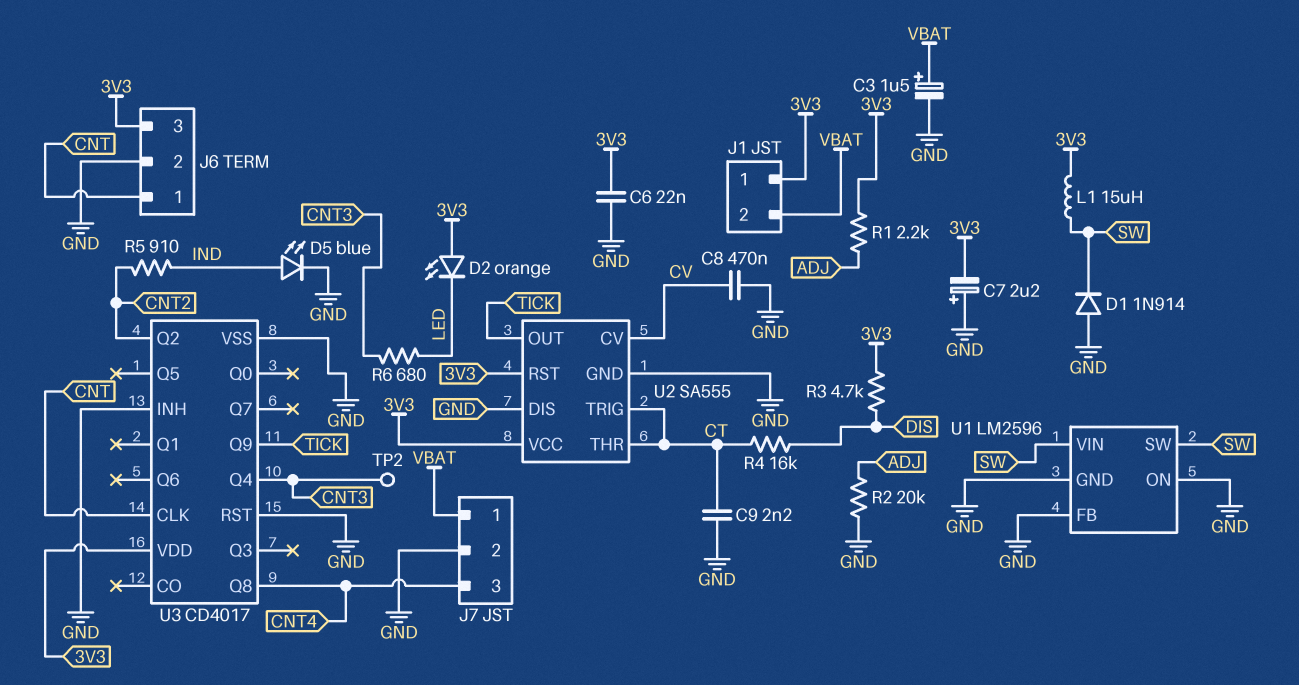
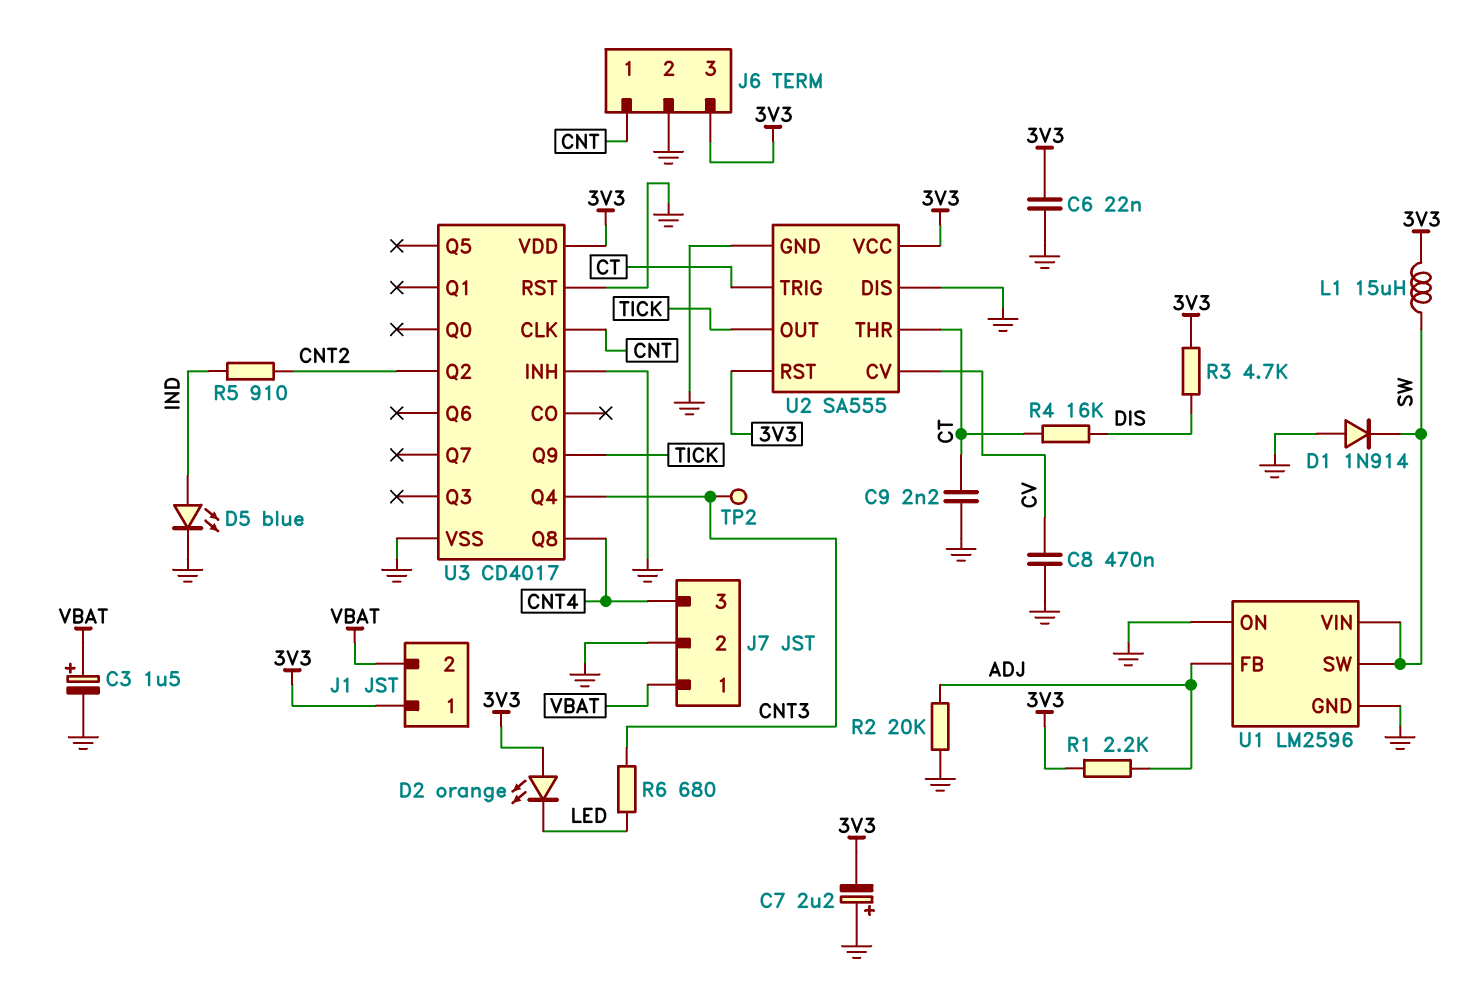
U1 pin FB: GND -> ADJ

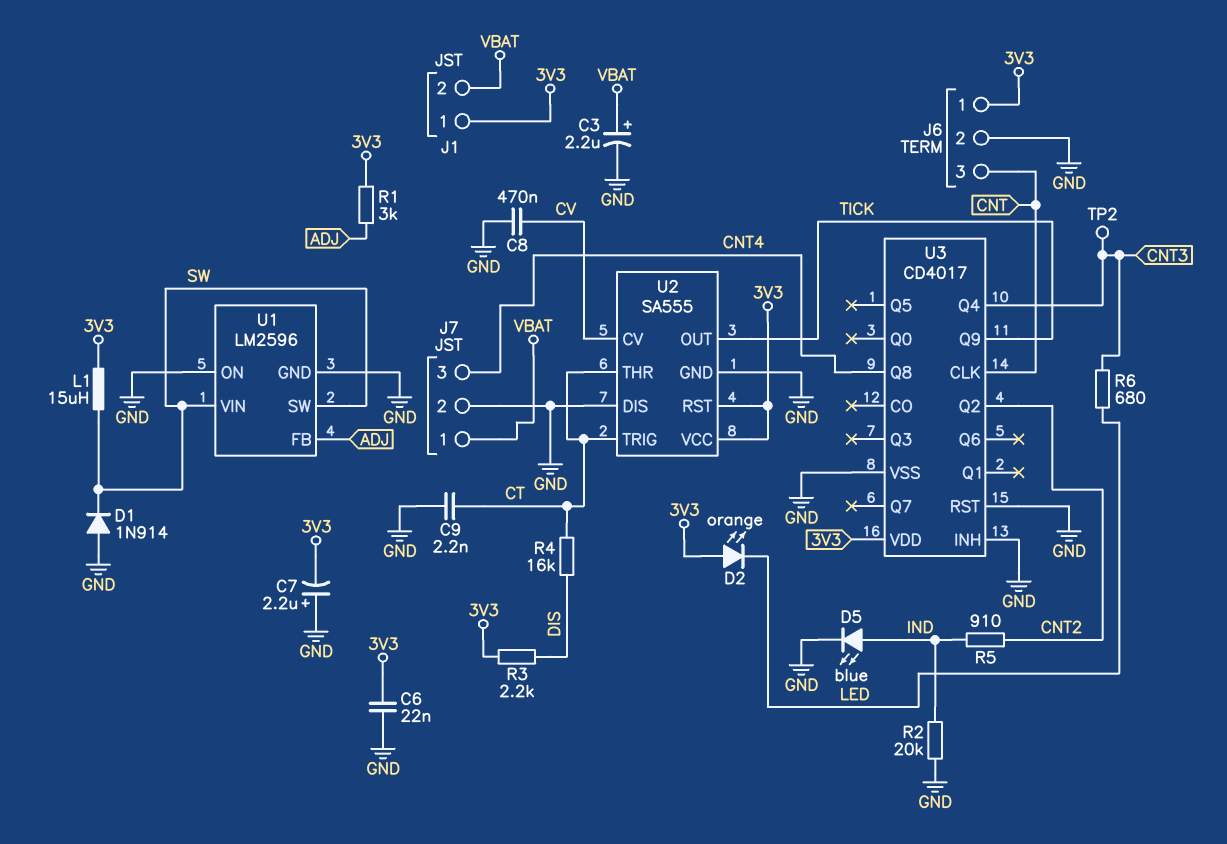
C3: 1.5uF (plus VBAT, minus GND) -> 2.2uF (plus VBAT, minus GND)
J6 pin 1: CNT -> 3V3
J6 pin 3: 3V3 -> CNT
R1: 2.2k (3V3, ADJ) -> 3k (3V3, ADJ)
R2: 20k (ADJ, GND) -> 20k (GND, IND)
R3: 4.7k (3V3, DIS) -> 2.2k (3V3, DIS)

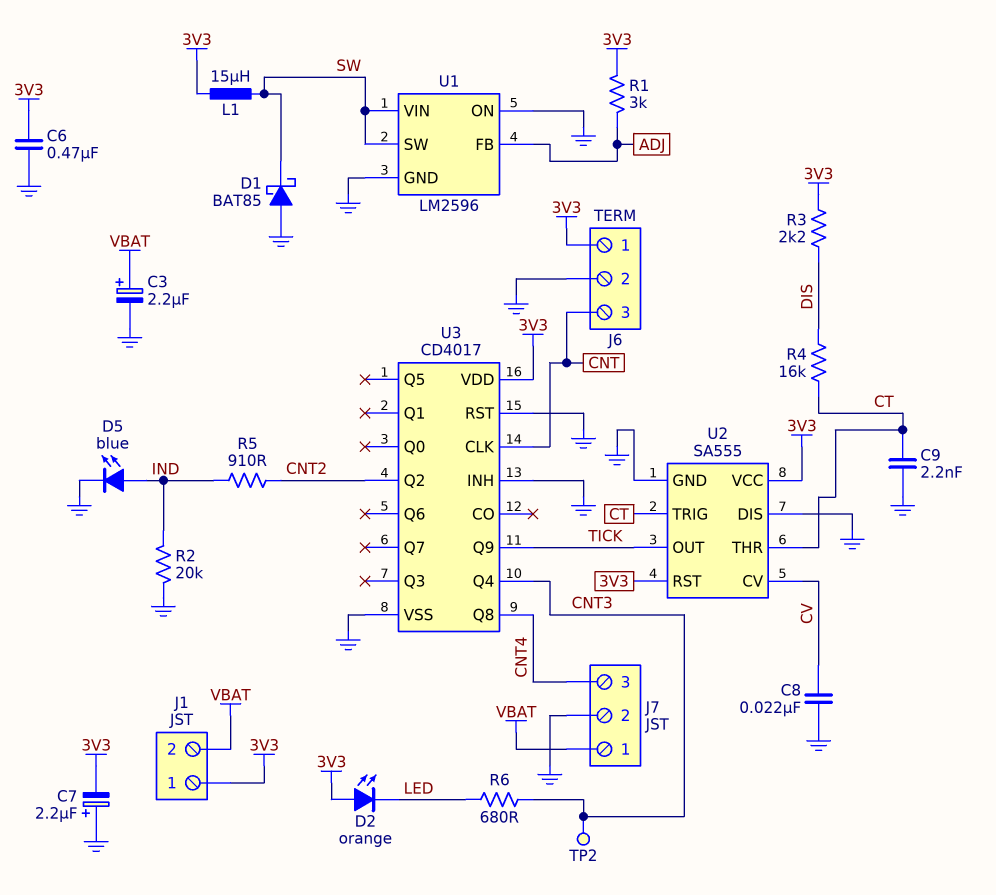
C6: 22nF (3V3, GND) -> 470nF (3V3, GND)
C8: 470nF (CV, GND) -> 22nF (CV, GND)
D1: diode 1N914 (A GND, K SW) -> schottky BAT85 (A GND, K SW)

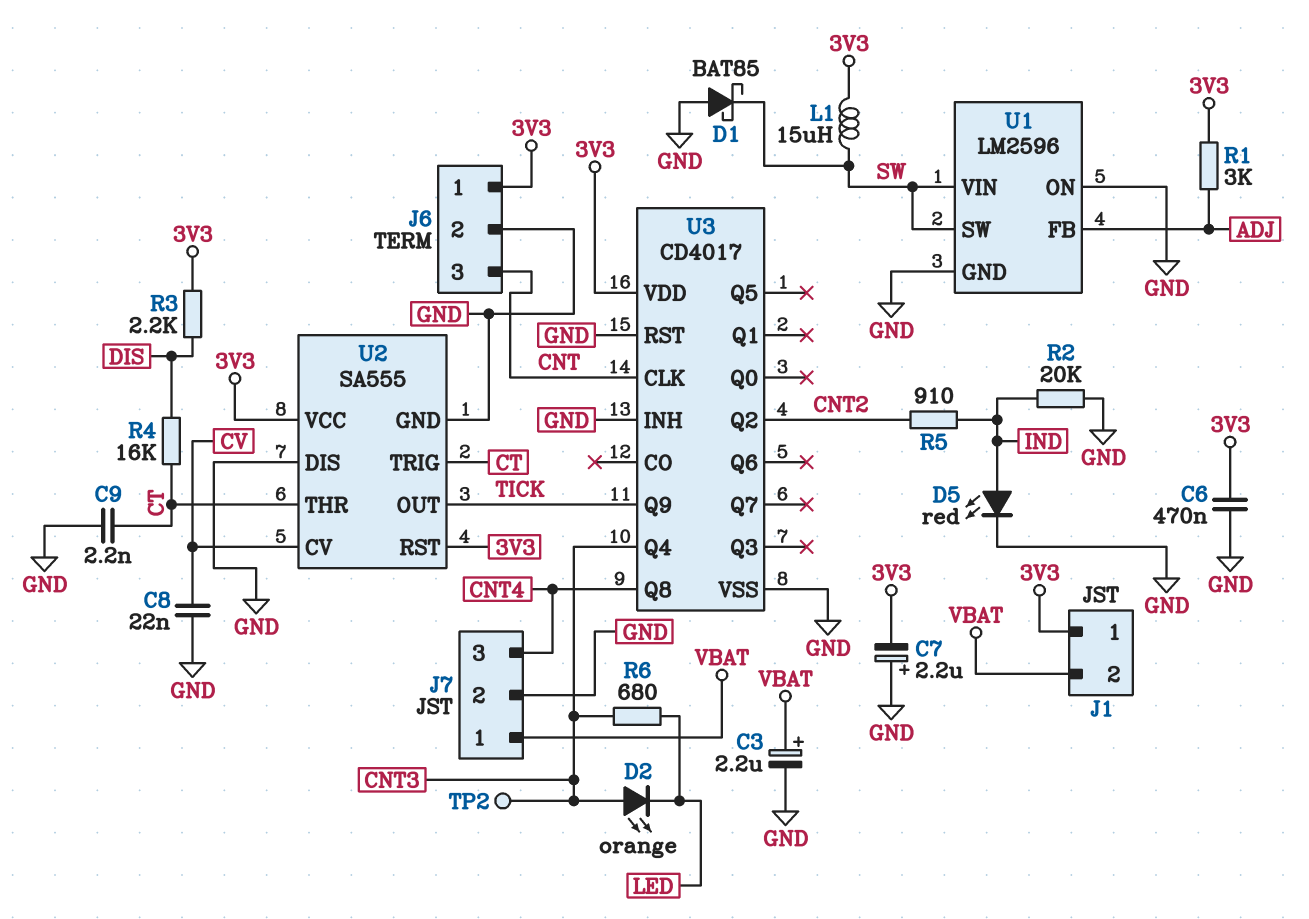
D2: LED orange (A 3V3, K LED) -> LED orange (A CNT3, K LED)
D5: LED blue (A IND, K GND) -> LED red (A IND, K GND)

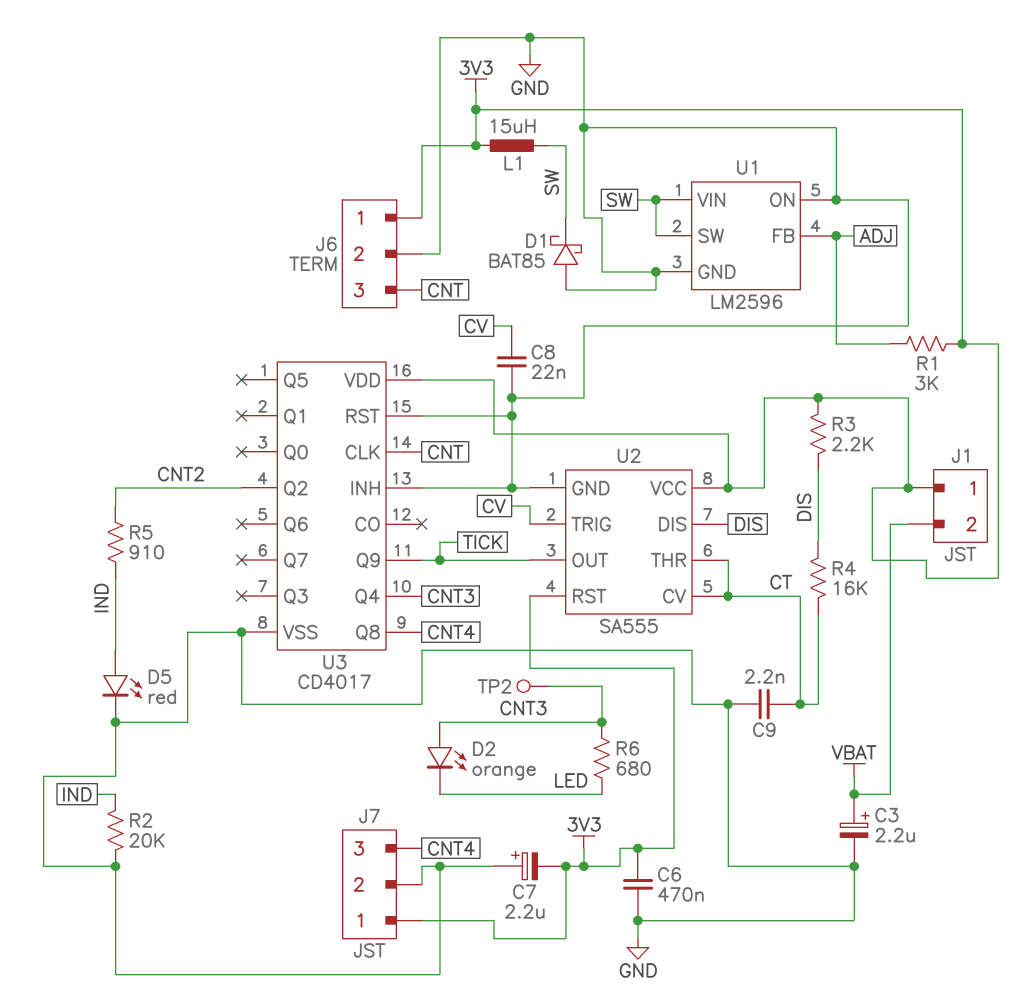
J7 pin 1: VBAT -> 3V3
U2 pin CV: CV -> CT
U2 pin DIS: GND -> DIS
U2 pin TRIG: CT -> CV

